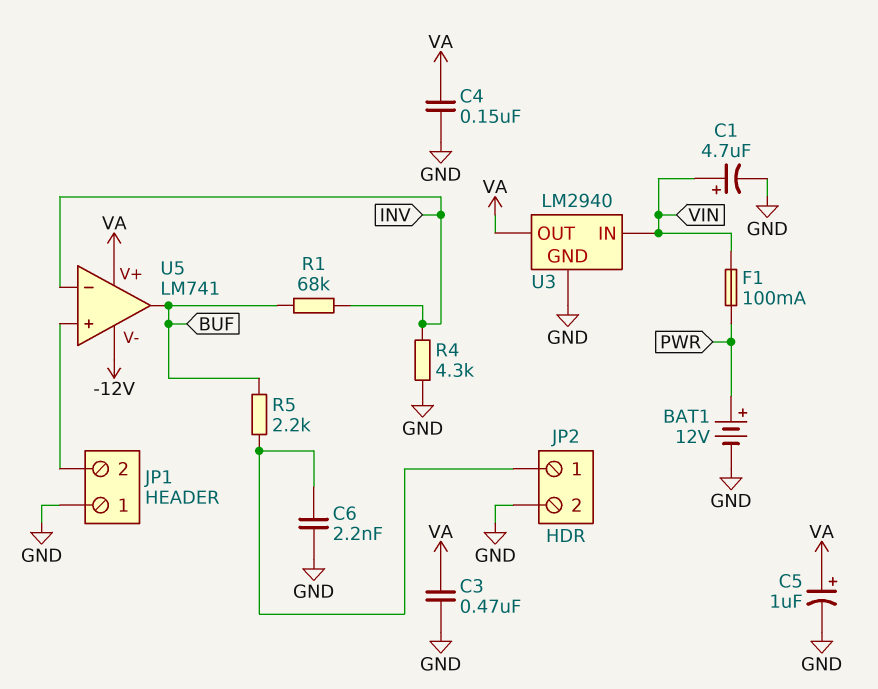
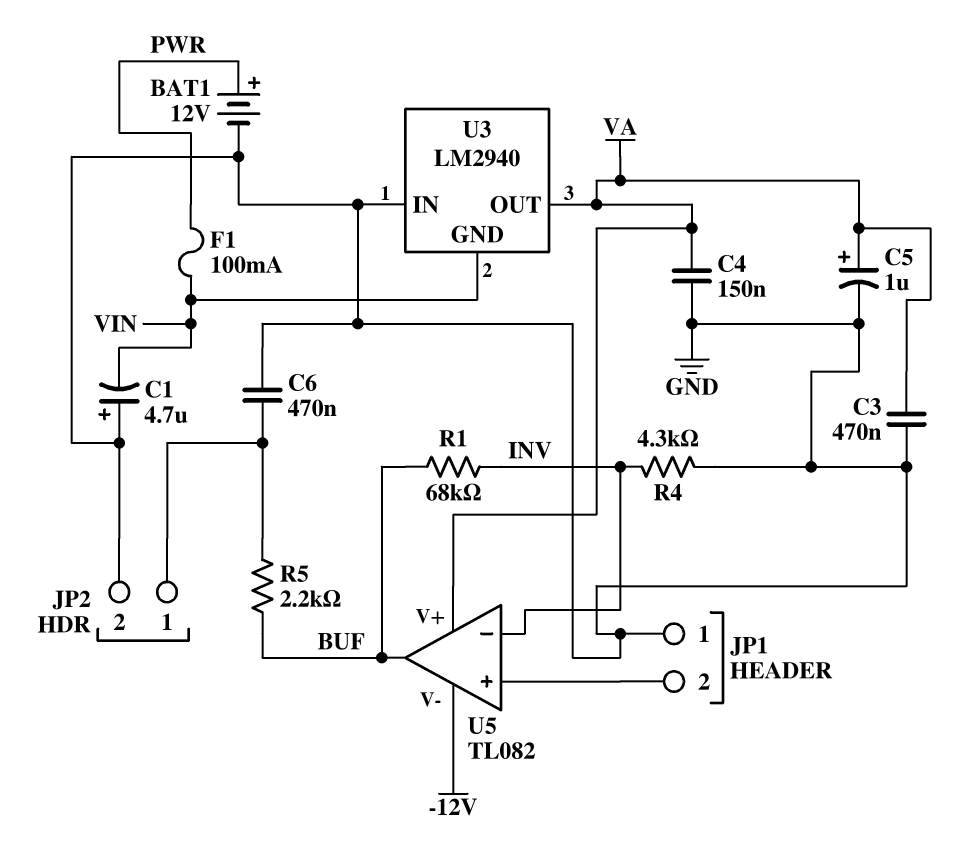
C1: 4.7uF (plus VIN, minus GND) -> 4.7uF (plus GND, minus VIN)
C6: 2.2nF (GND, JP2/1) -> 470nF (GND, JP2/1)
U3 pin GND: GND -> VIN
U3 pin IN: VIN -> GND
U5: LM741 -> TL082

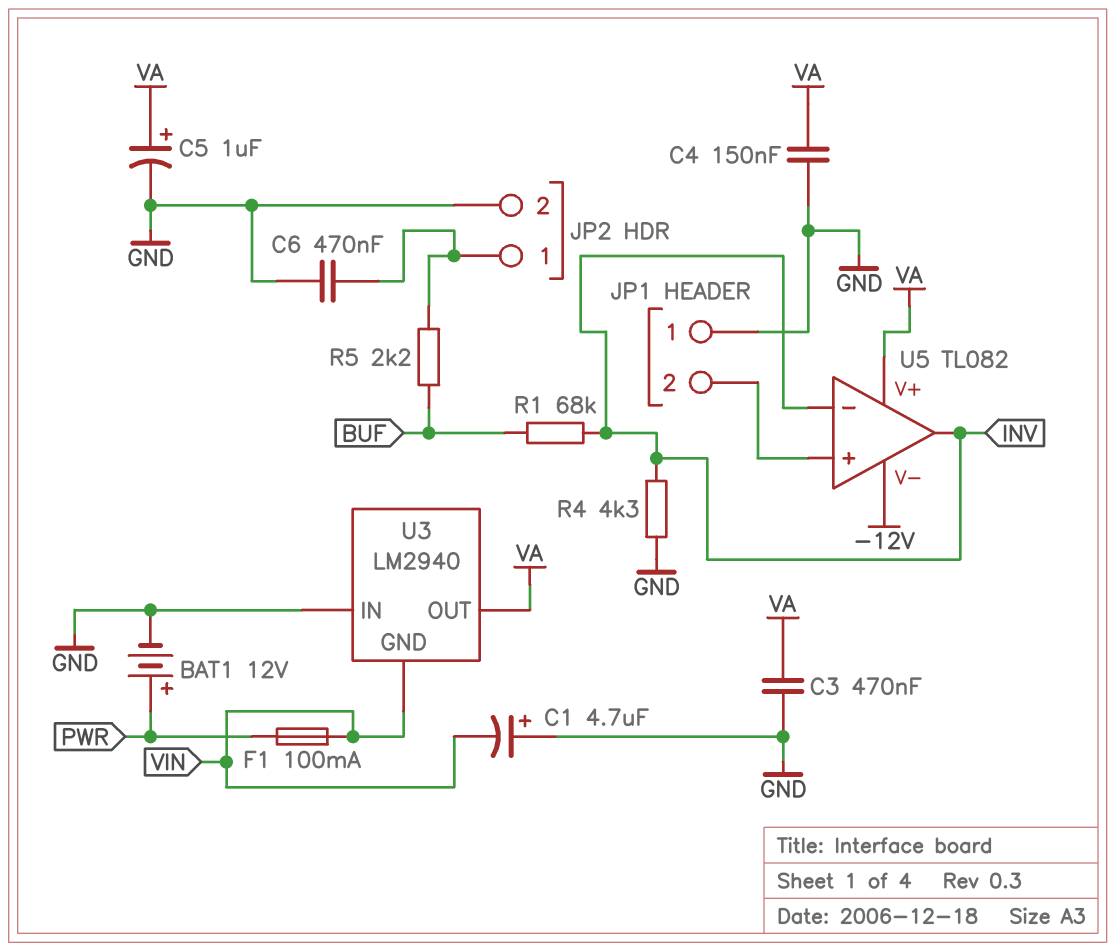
U5 pin out: BUF -> INV

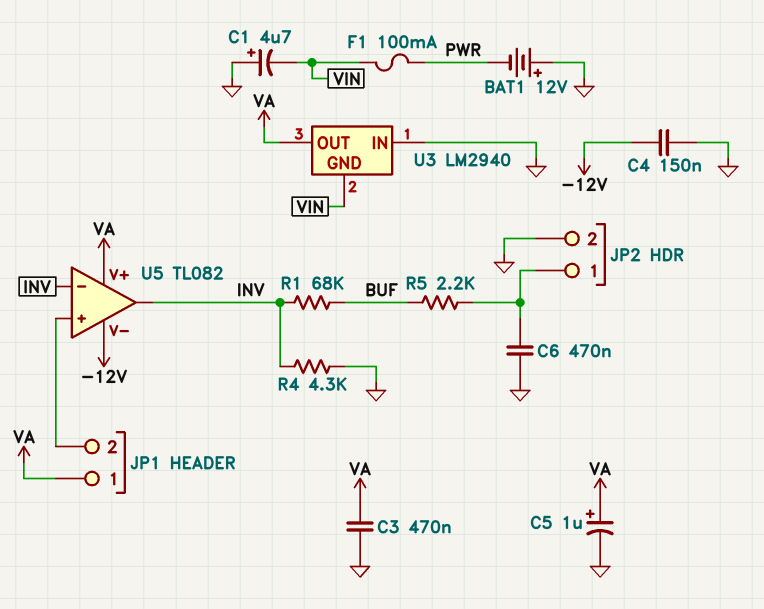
BAT1: 12V (plus PWR, minus GND) -> 12V (plus GND, minus PWR)
C4: 150nF (GND, VA) -> 150nF (-12V, GND)
JP1 pin 1: GND -> VA

